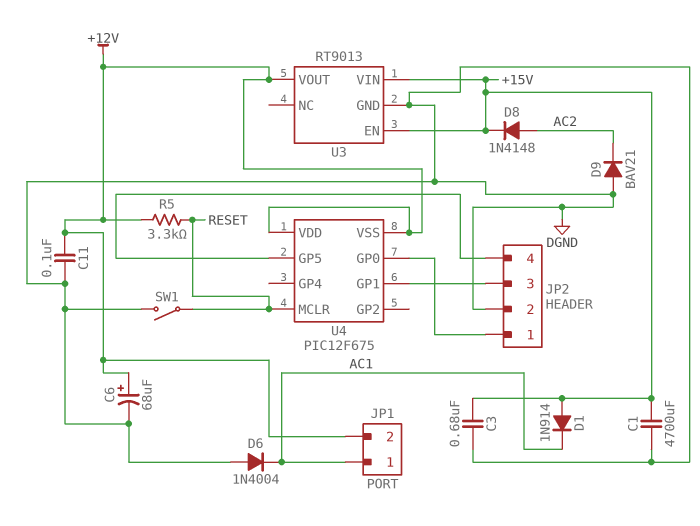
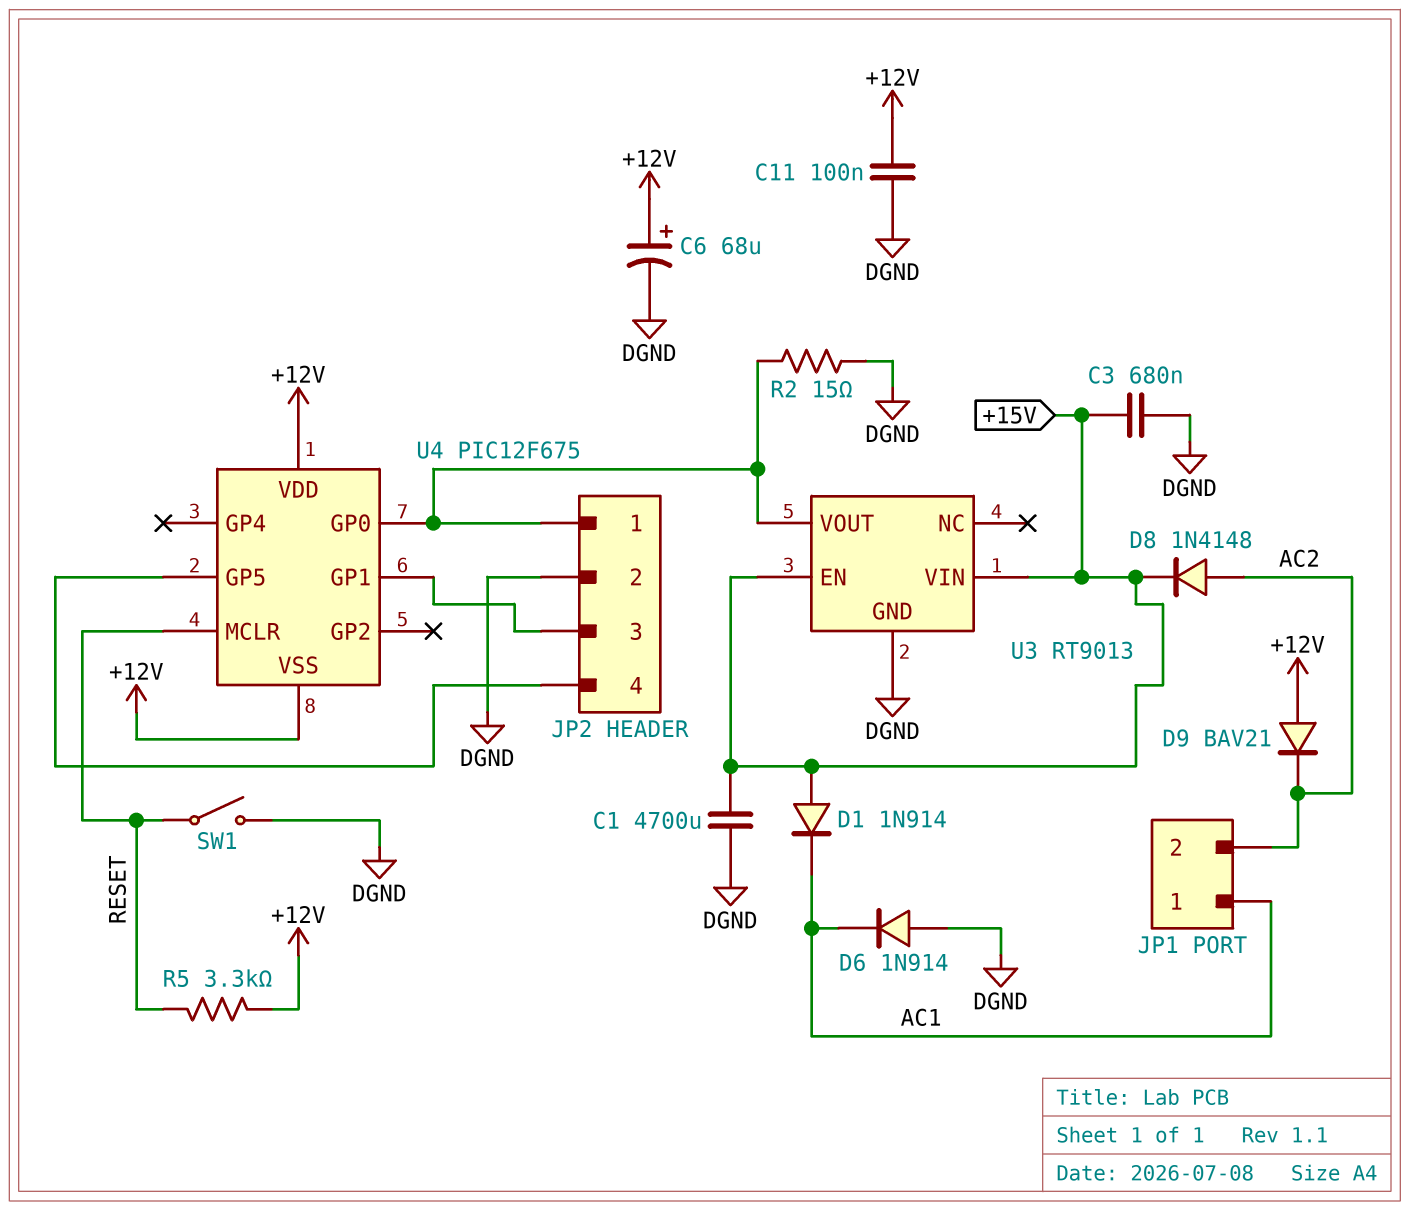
D6: diode 1N4004 (A DGND, K AC1) -> diode 1N914 (A DGND, K AC1)
D9: diode BAV21 (A DGND, K AC2) -> diode BAV21 (A +12V, K AC2)
JP1 pin 2: +12V -> AC2
R2: none -> 15 (DGND, JP2/1)
U3 pin VOUT: +12V -> JP2/1

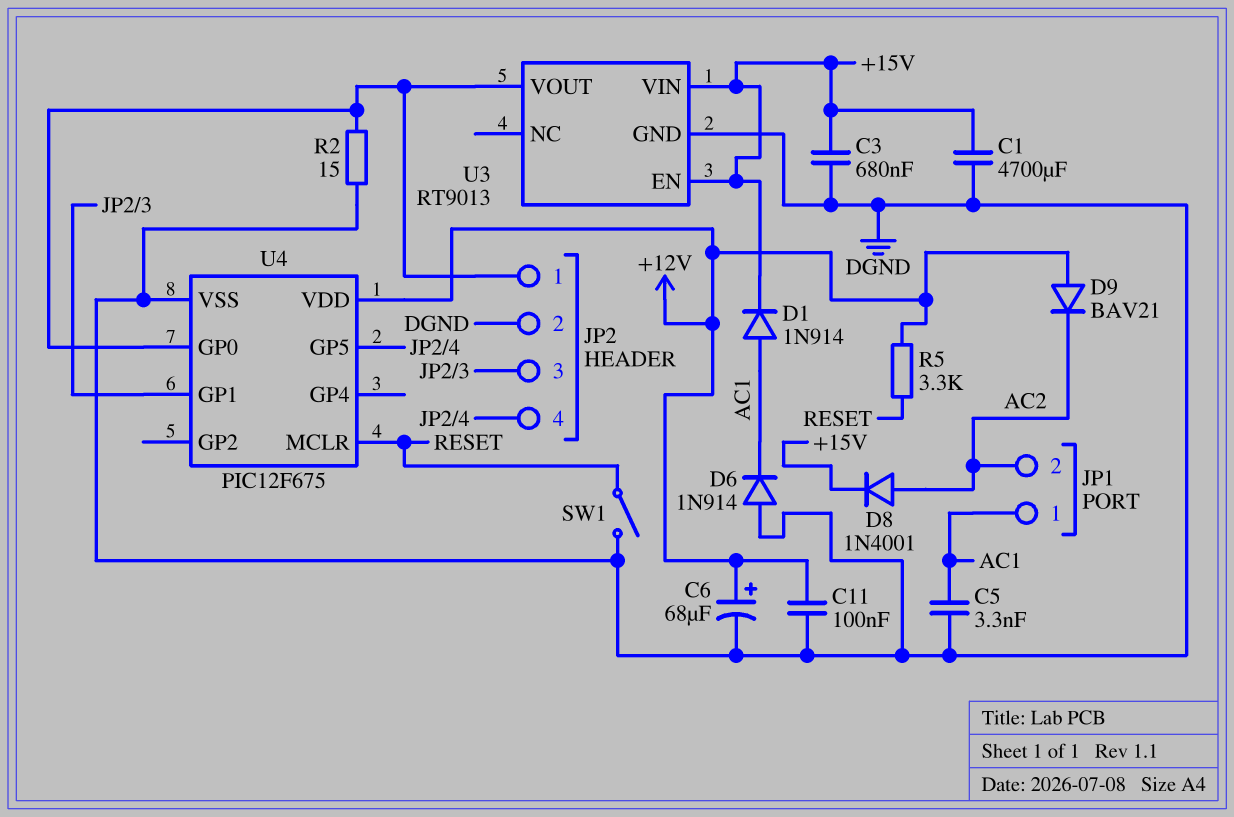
C5: none -> 3.3nF (AC1, DGND)
D1: diode 1N914 (A +15V, K AC1) -> diode 1N914 (A AC1, K +15V)
D8: diode 1N4148 (A AC2, K +15V) -> diode 1N4001 (A AC2, K +15V)
U4 pin VSS: +12V -> DGND

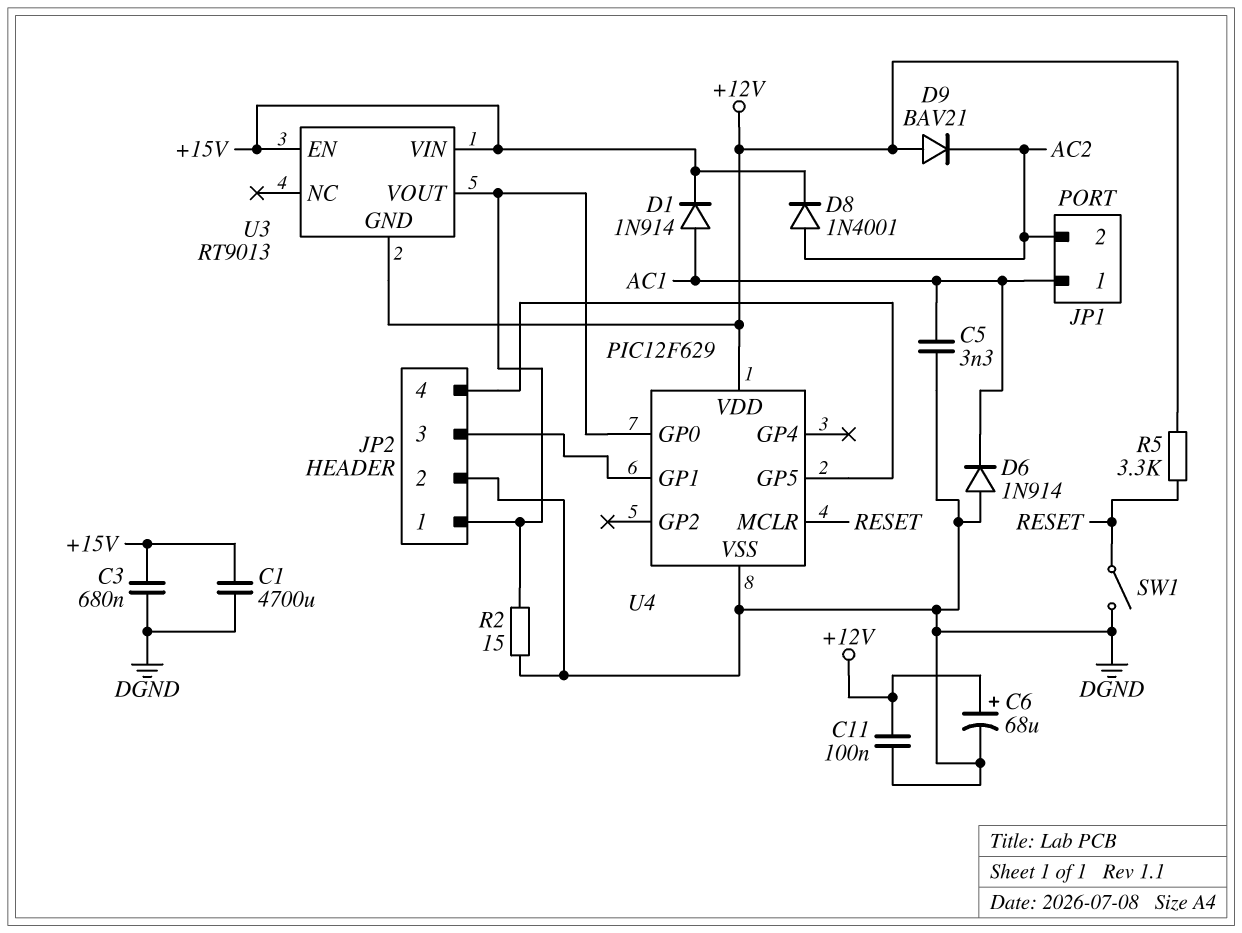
U3 pin GND: DGND -> +12V
U4: PIC12F675 -> PIC12F629

